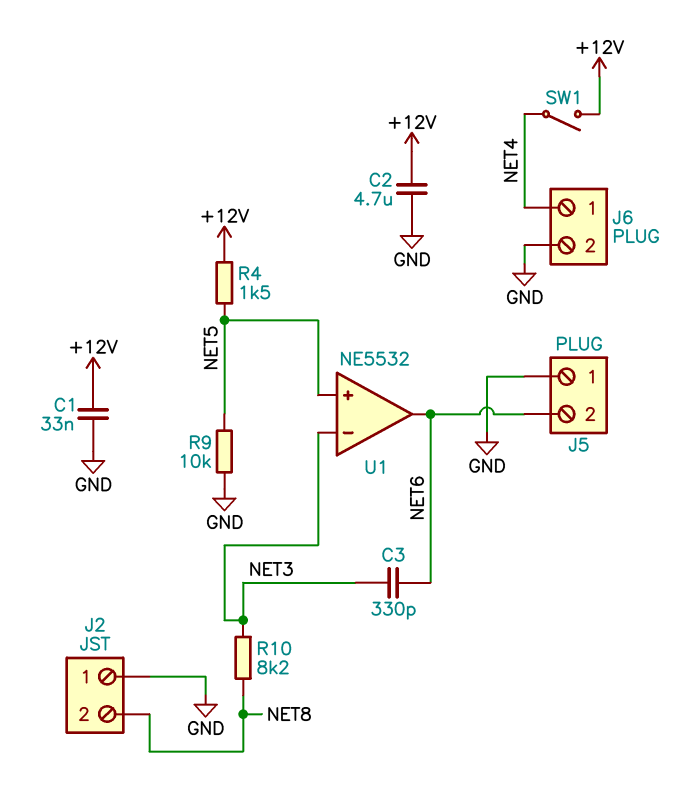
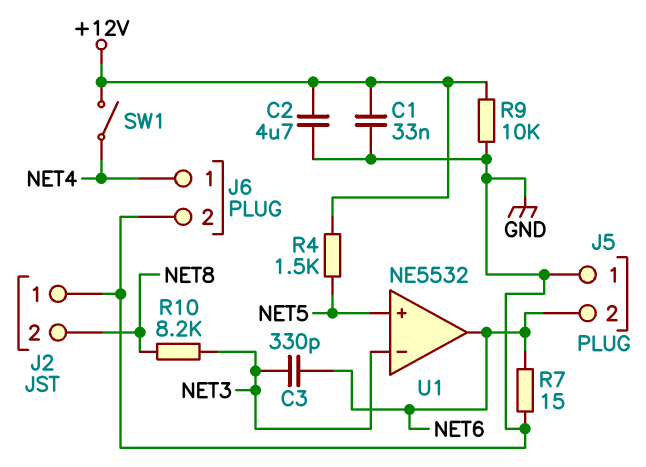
R7: none -> 15 (GND, NET6)
R9: 10k (GND, NET5) -> 10k (+12V, GND)

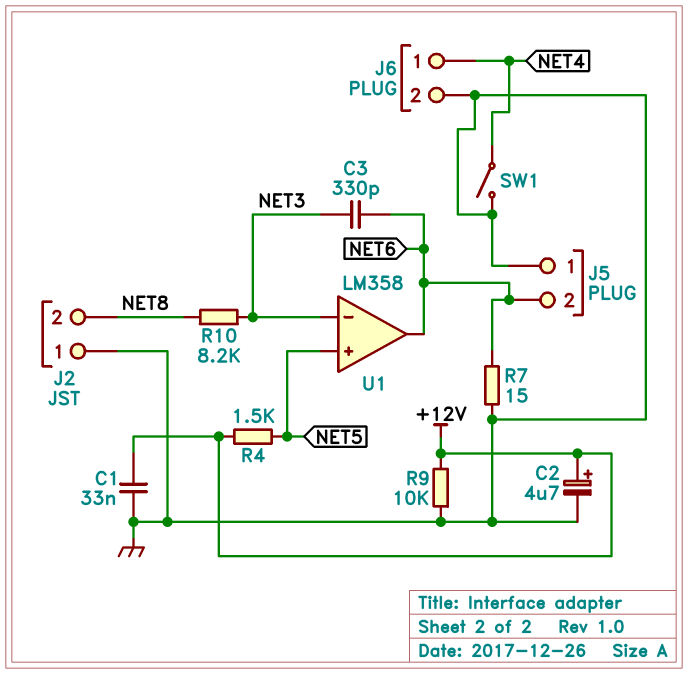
C2: 4.7uF (+12V, GND) -> 4.7uF (plus +12V, minus GND)
SW1: switch (+12V, NET4) -> switch (GND, NET4)
U1: NE5532 -> LM358

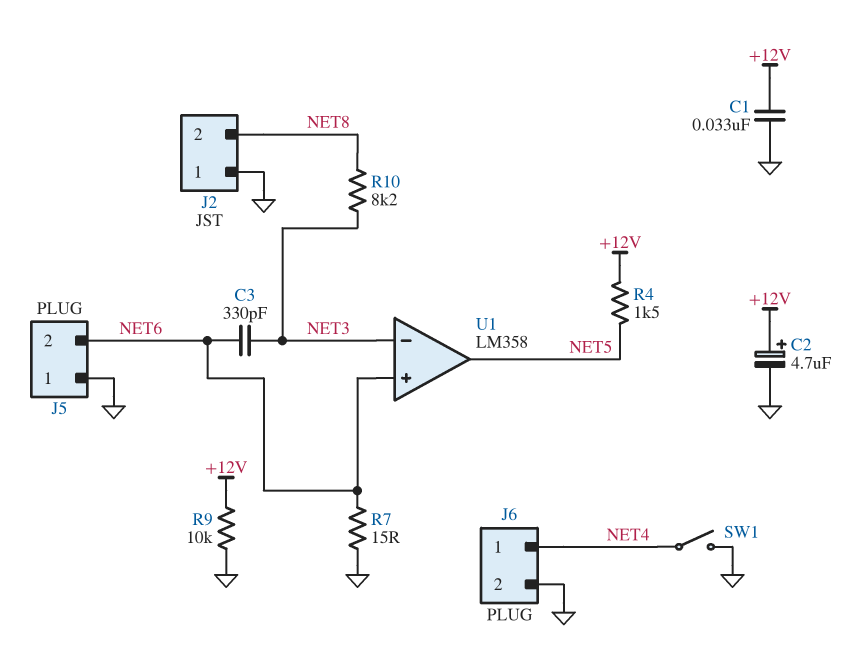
U1 pin in+: NET5 -> NET6
U1 pin out: NET6 -> NET5

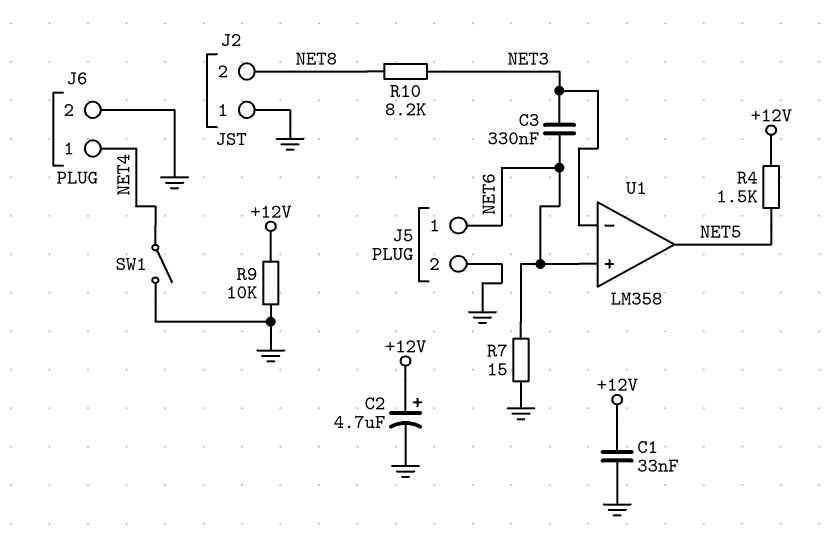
C3: 330pF (NET3, NET6) -> 330nF (NET3, NET6)
J5 pin 1: GND -> NET6
J5 pin 2: NET6 -> GND

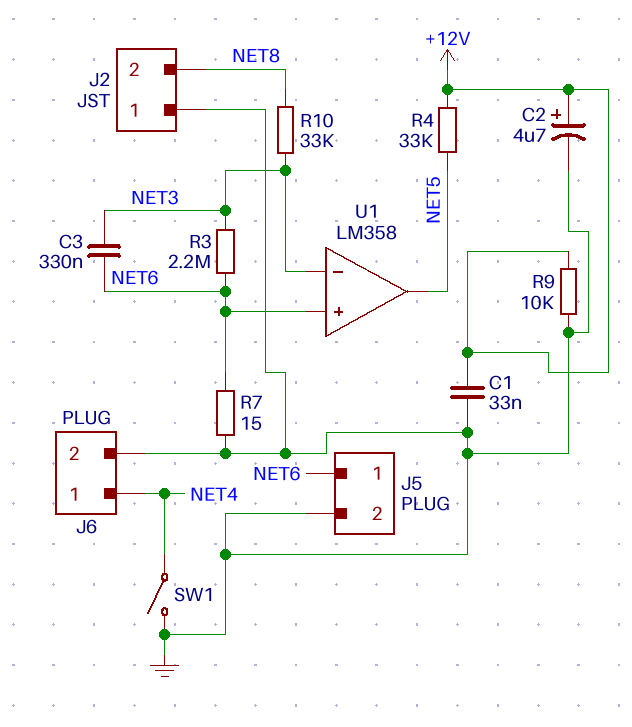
R3: none -> 2.2M (NET3, NET6)
R4: 1.5k (+12V, NET5) -> 33k (+12V, NET5)
R10: 8.2k (NET3, NET8) -> 33k (NET3, NET8)

